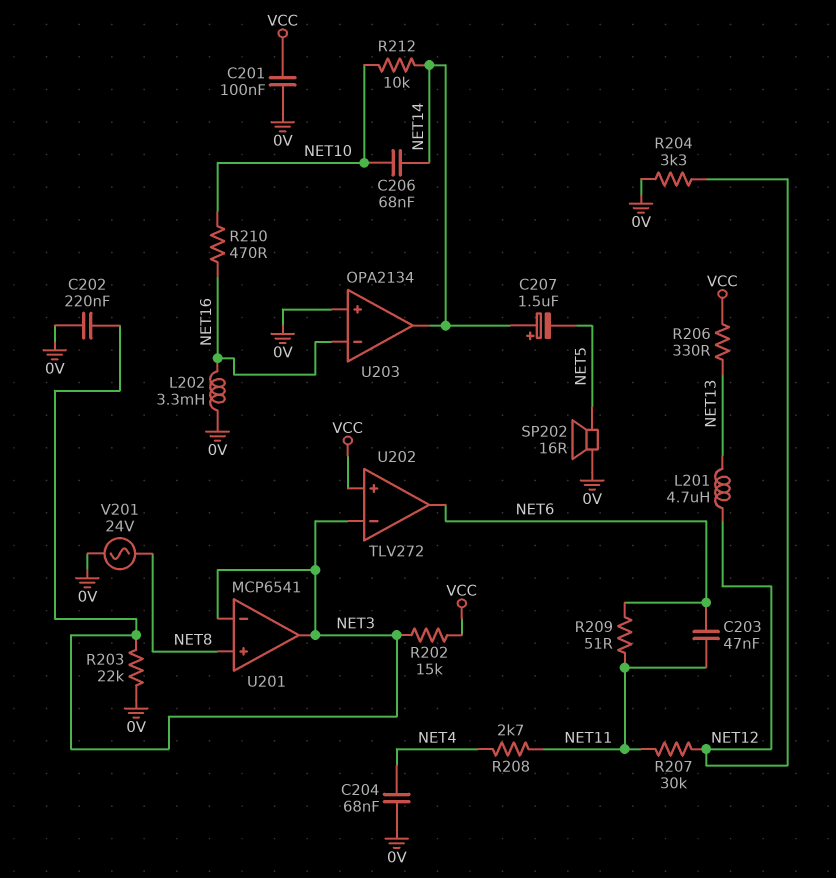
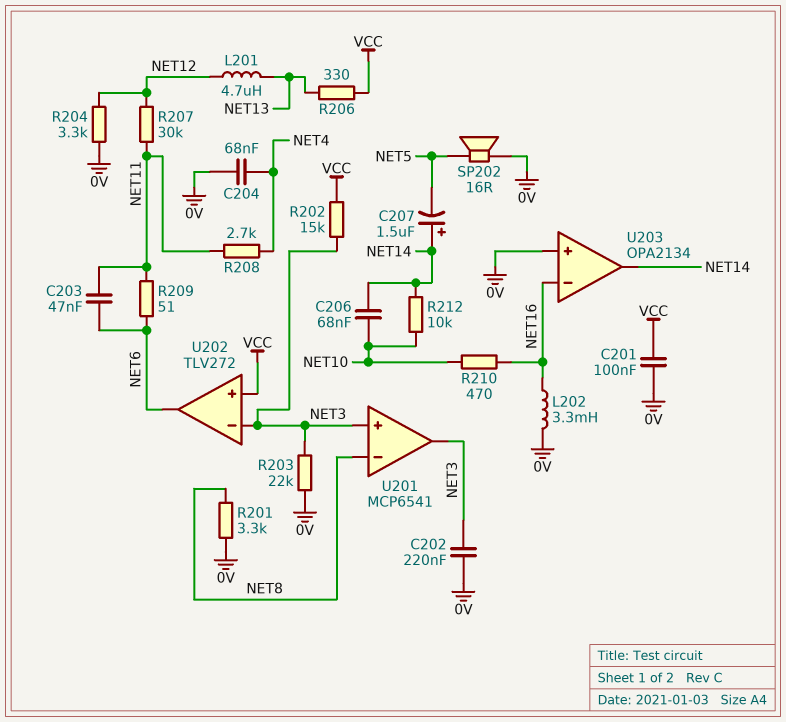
R201: none -> 3.3k (0V, NET8)
U201 pin in+: NET8 -> NET3
U201 pin in-: NET3 -> NET8
V201: AC 24V (0V, NET8) -> none

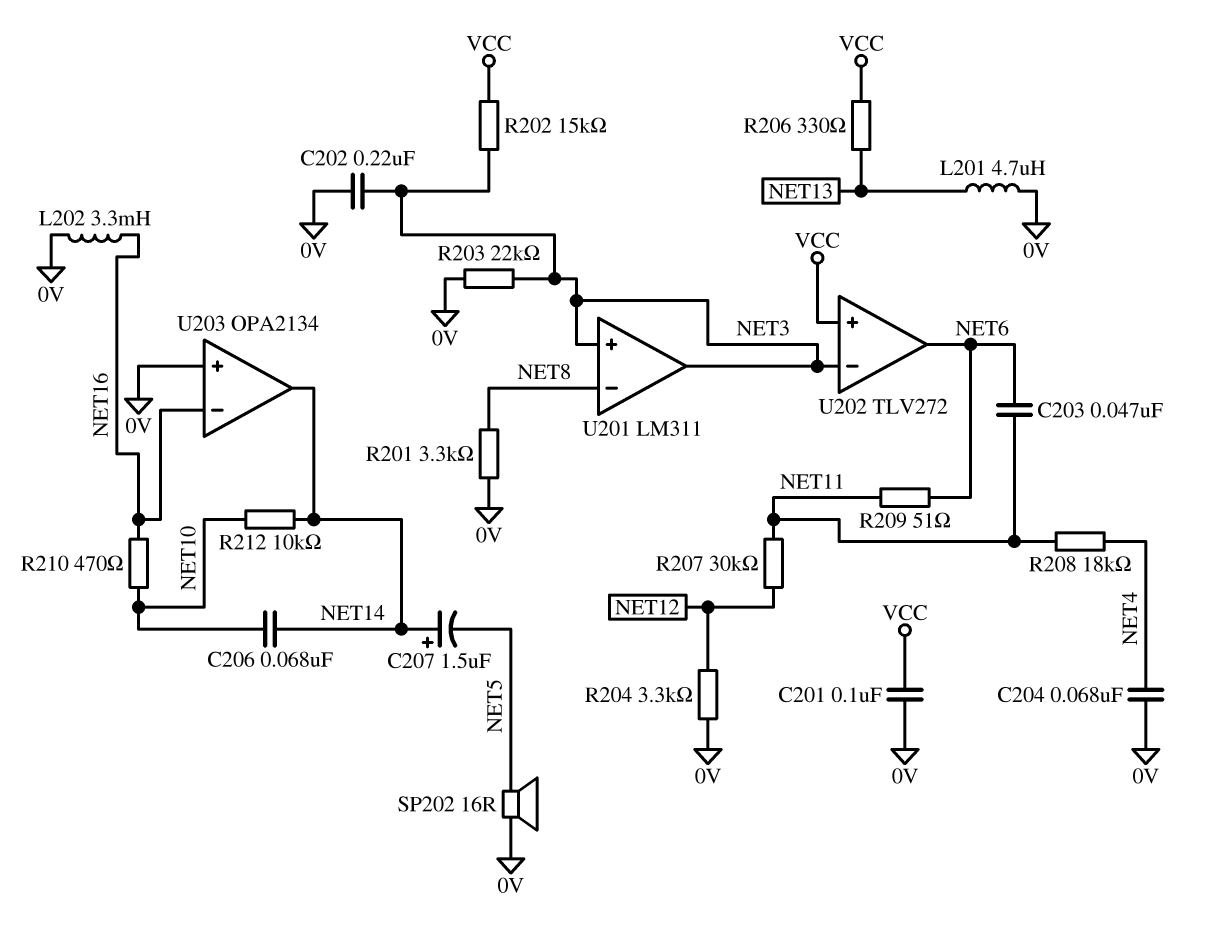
L201: 4.7uH (NET12, NET13) -> 4.7uH (0V, NET13)
R208: 2.7k (NET4, NET11) -> 18k (NET4, NET11)
U201: MCP6541 -> LM311

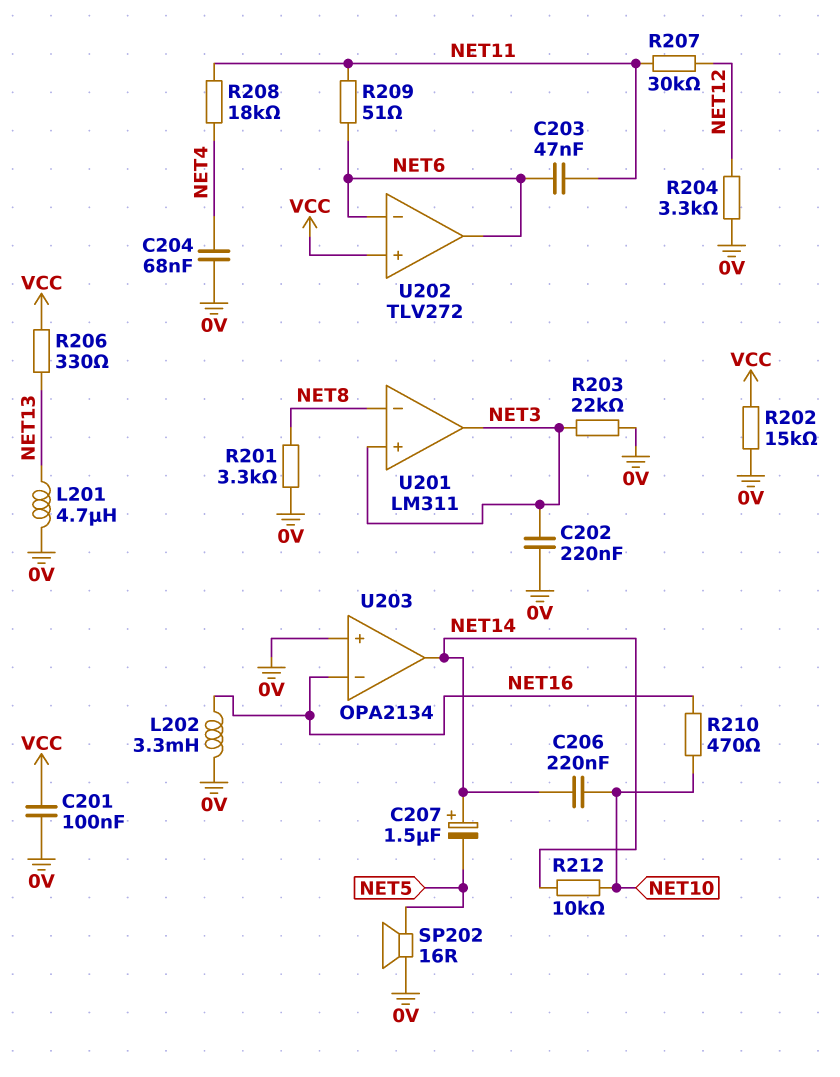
C206: 68nF (NET10, NET14) -> 220nF (NET10, NET14)
R202: 15k (NET3, VCC) -> 15k (0V, VCC)
U202 pin in-: NET3 -> NET6

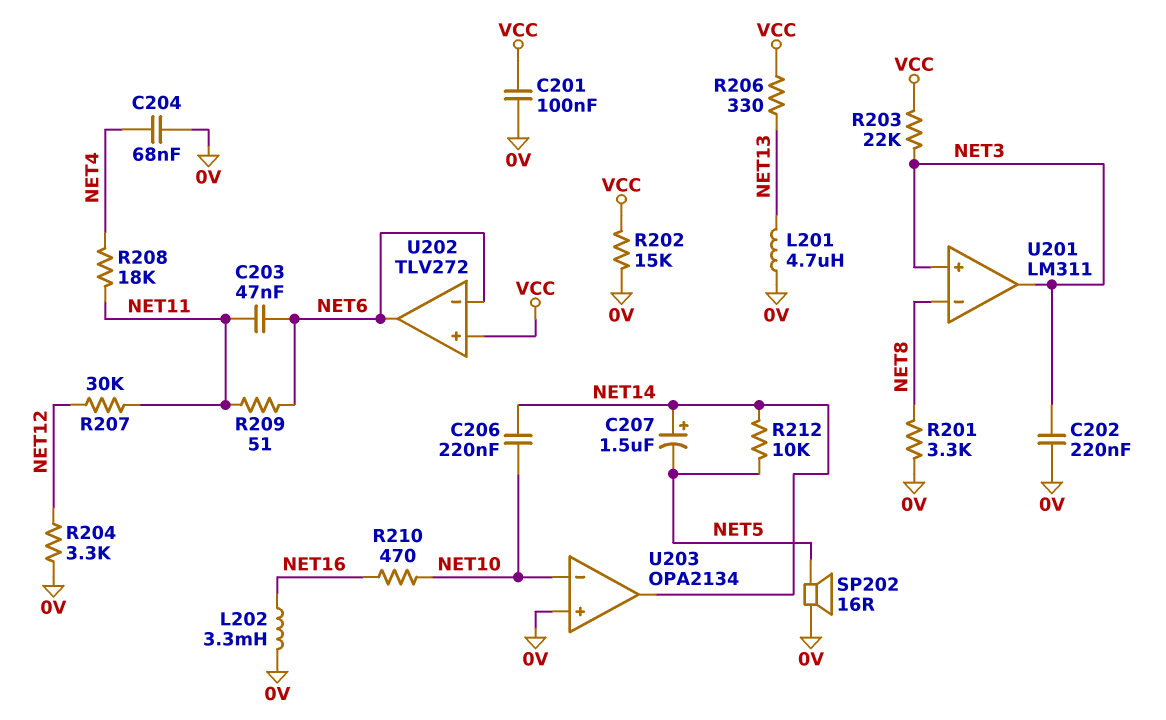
R203: 22k (0V, NET3) -> 22k (NET3, VCC)
R212: 10k (NET10, NET14) -> 10k (NET5, NET14)
U203 pin in-: NET16 -> NET10

